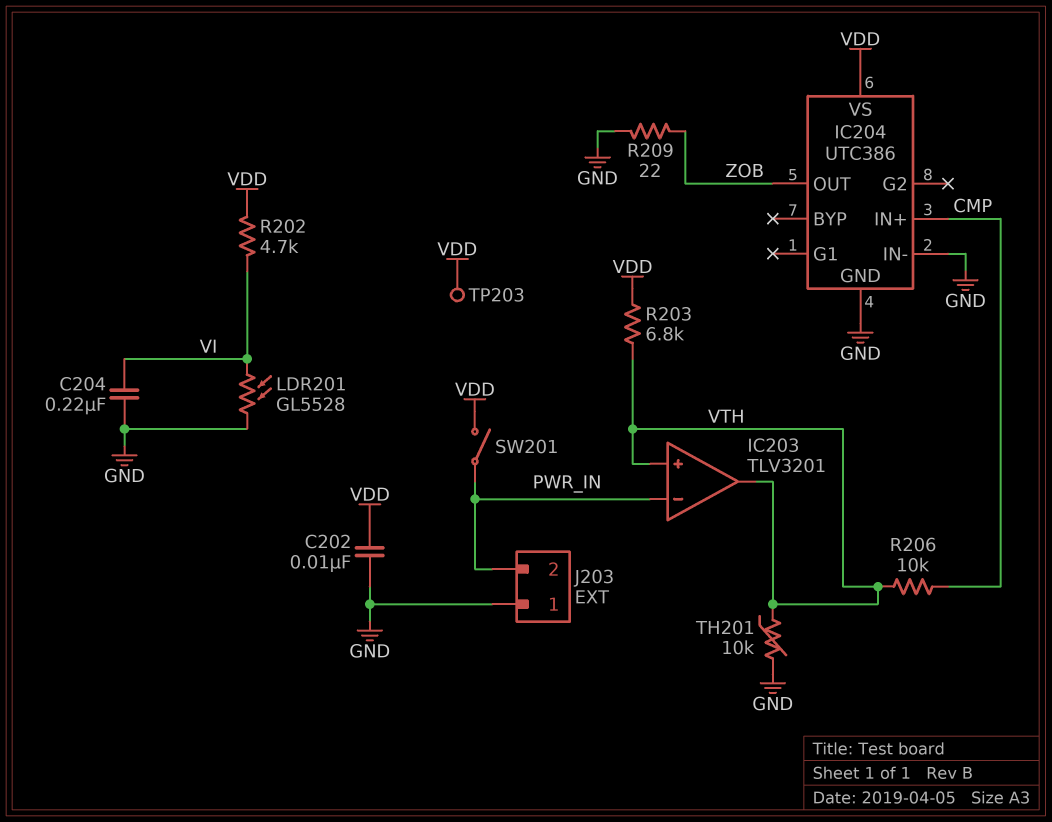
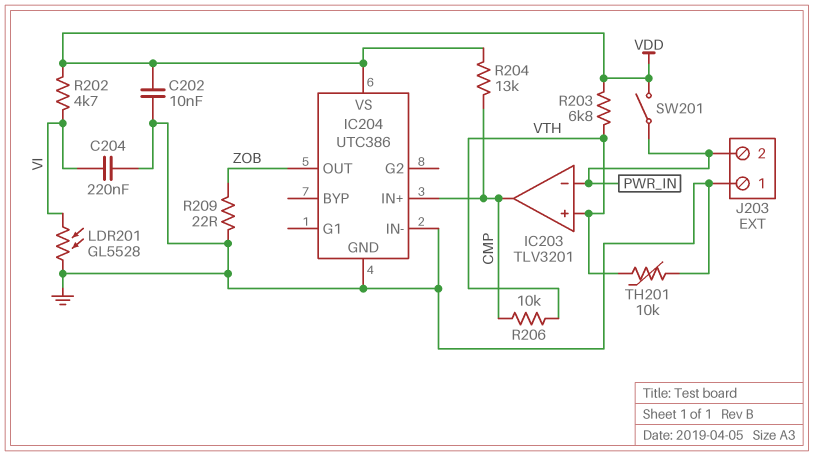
IC203 pin out: VTH -> CMP
R204: none -> 13k (CMP, VDD)
TP203: test point (VDD) -> none

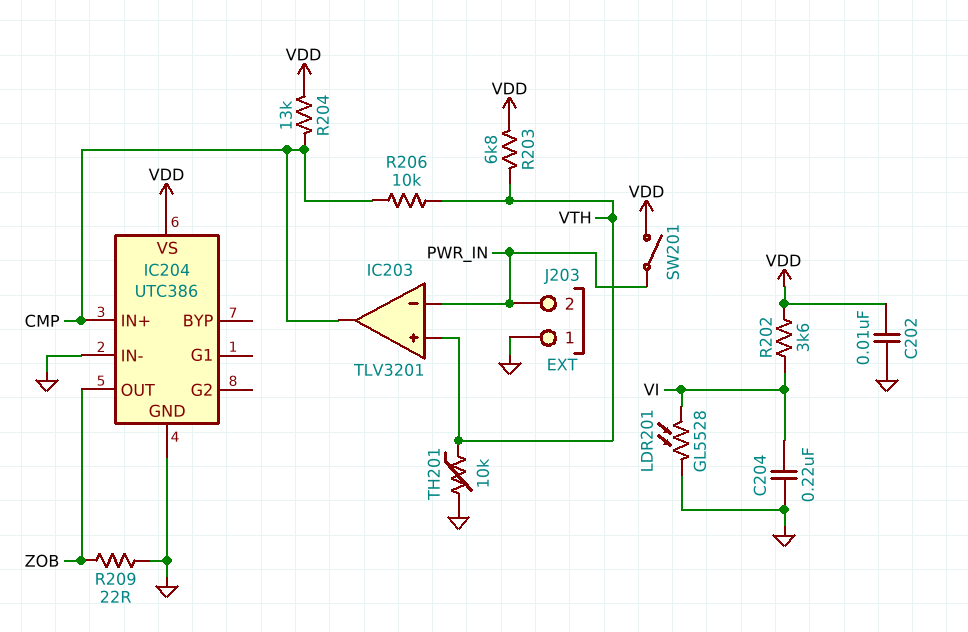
R202: 4.7k (VDD, VI) -> 3.6k (VDD, VI)

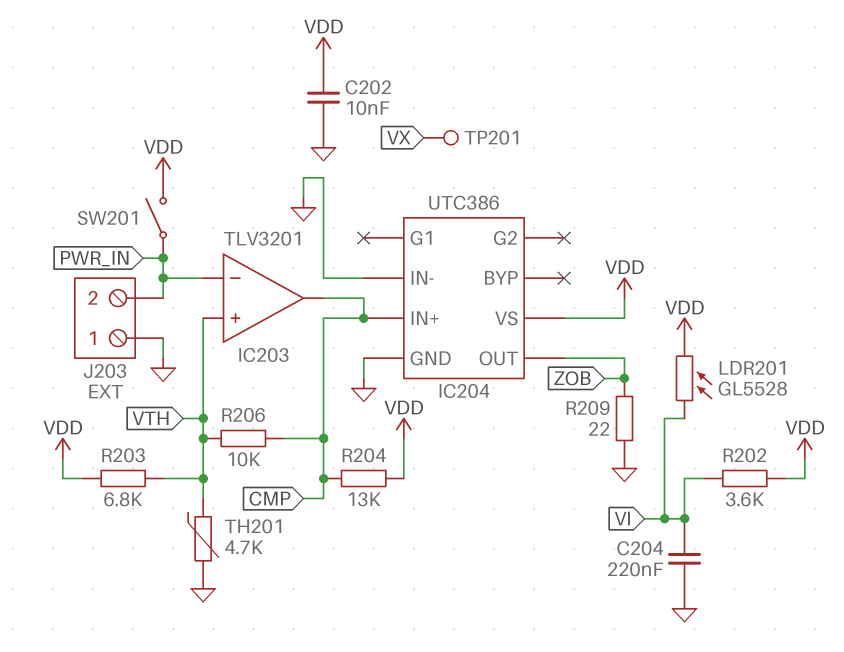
LDR201: GL5528 (GND, VI) -> GL5528 (VDD, VI)
TH201: 10k (GND, VTH) -> 4.7k (GND, VTH)
TP201: none -> test point (VX)

